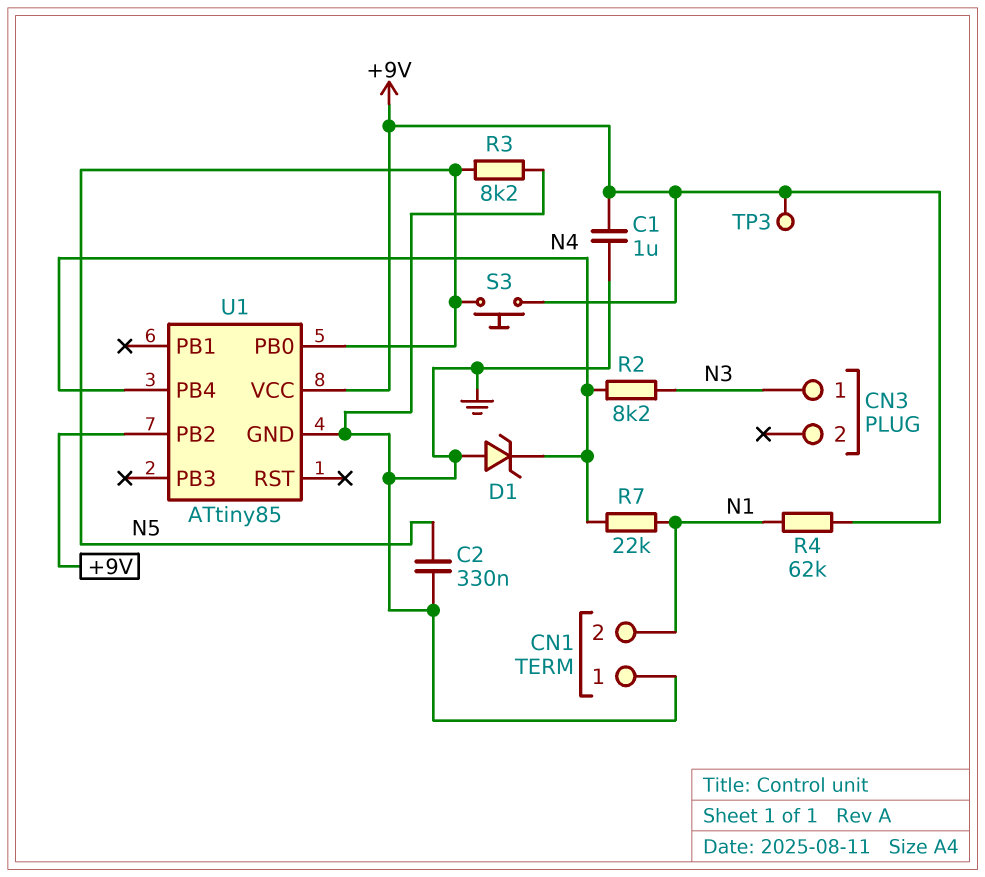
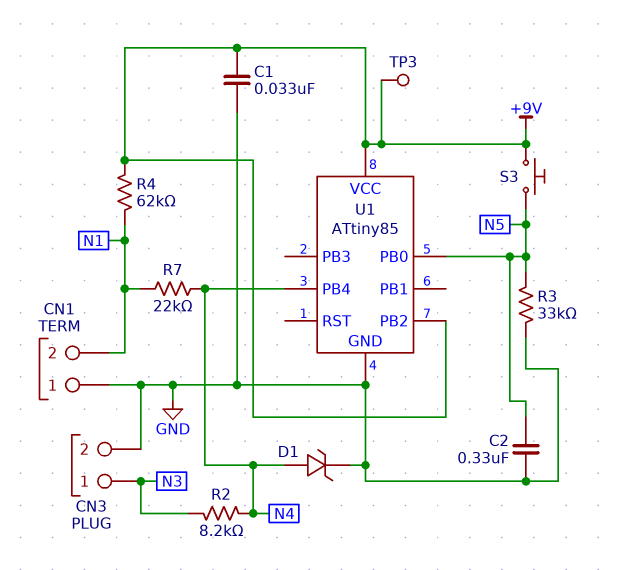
C1: 1uF (+9V, GND) -> 33nF (+9V, GND)
CN3 pin 2: none -> GND
D1: zener (A GND, K N4) -> zener (A N4, K GND)
R3: 8.2k (GND, N5) -> 33k (GND, N5)

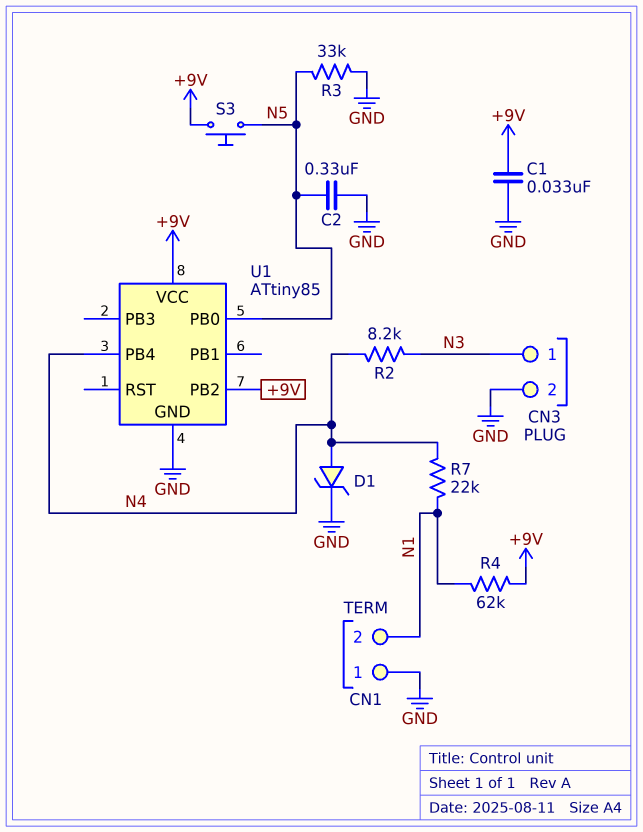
TP3: test point (+9V) -> none

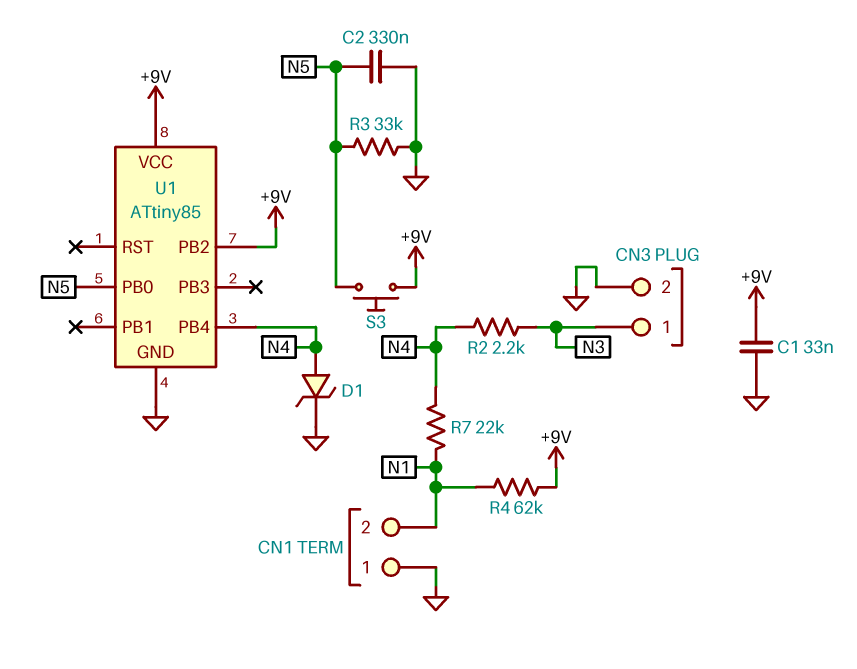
R2: 8.2k (N3, N4) -> 2.2k (N3, N4)

